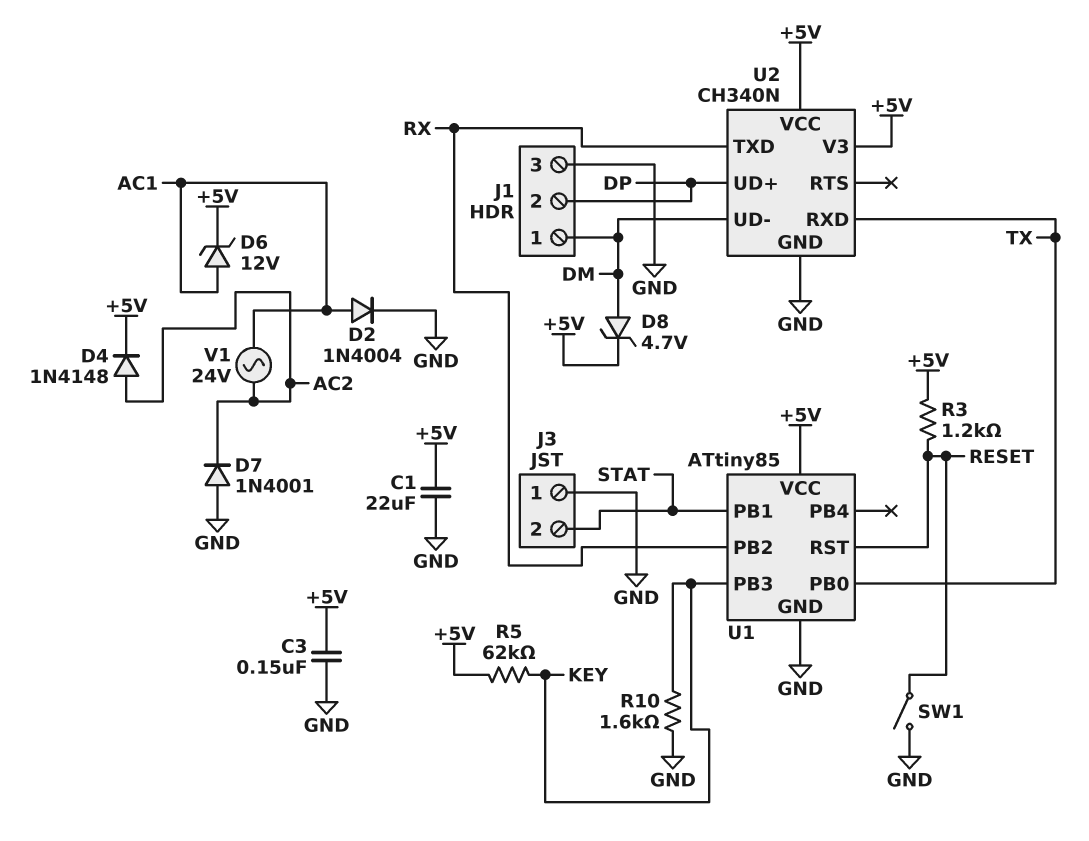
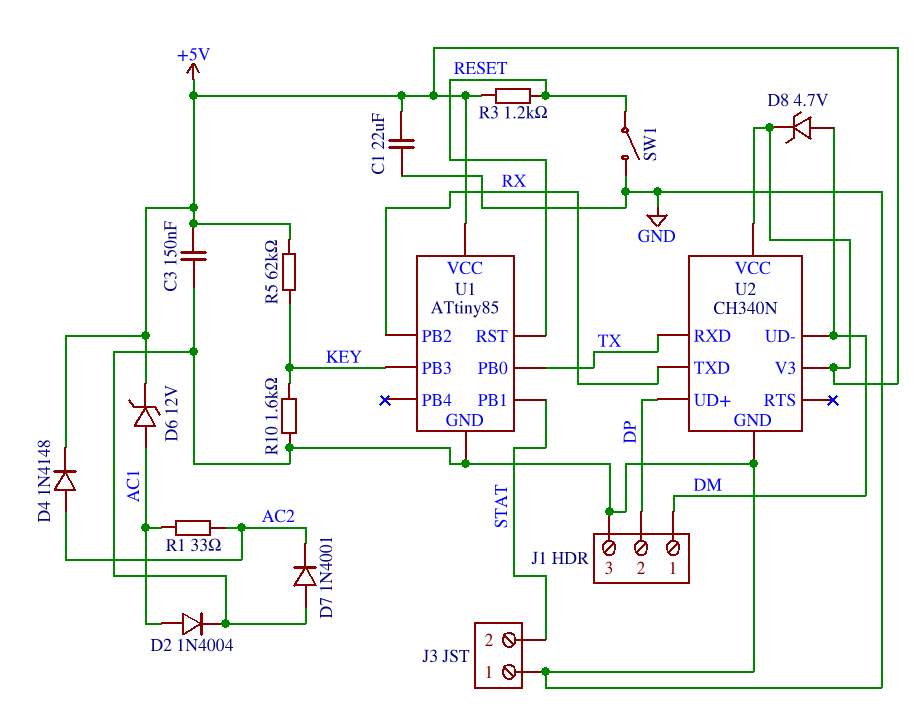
R1: none -> 33 (AC1, AC2)
V1: AC 24V (AC1, AC2) -> none

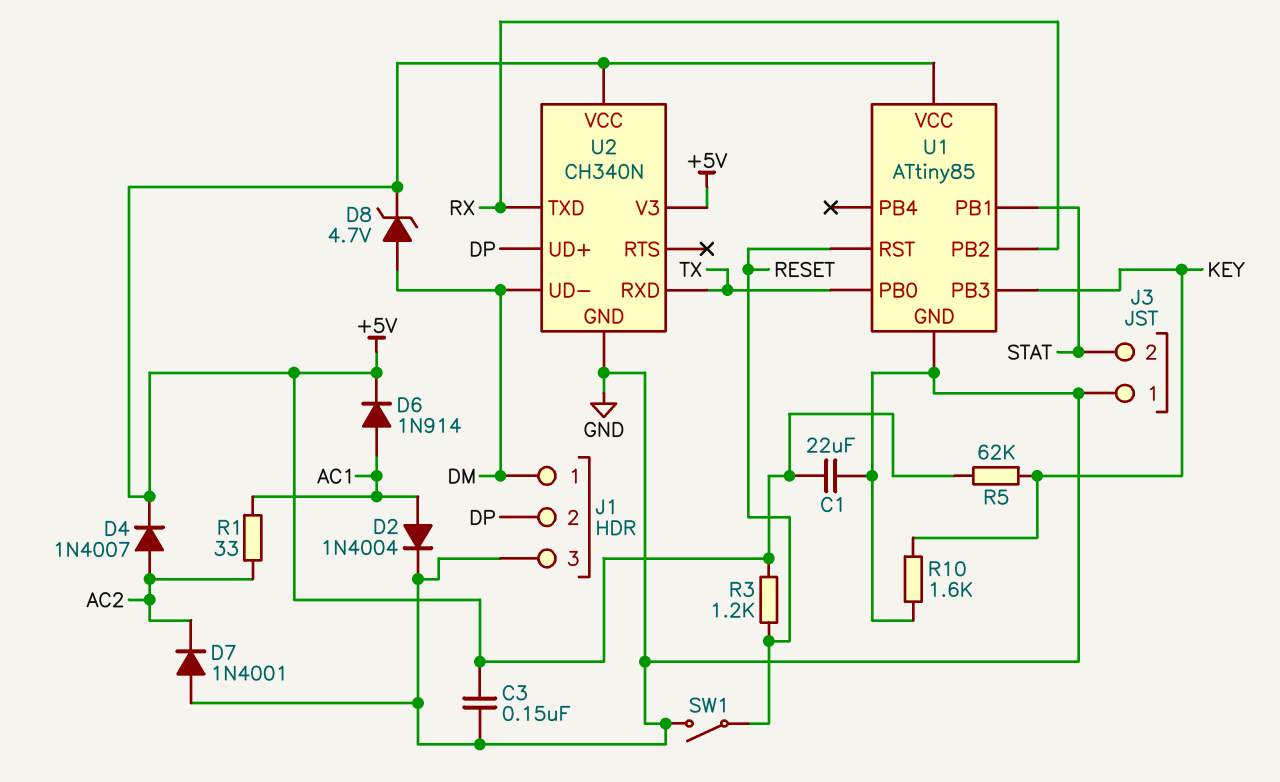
D4: diode 1N4148 (A AC2, K +5V) -> diode 1N4007 (A AC2, K +5V)
D6: zener 12V (A AC1, K +5V) -> diode 1N914 (A AC1, K +5V)

